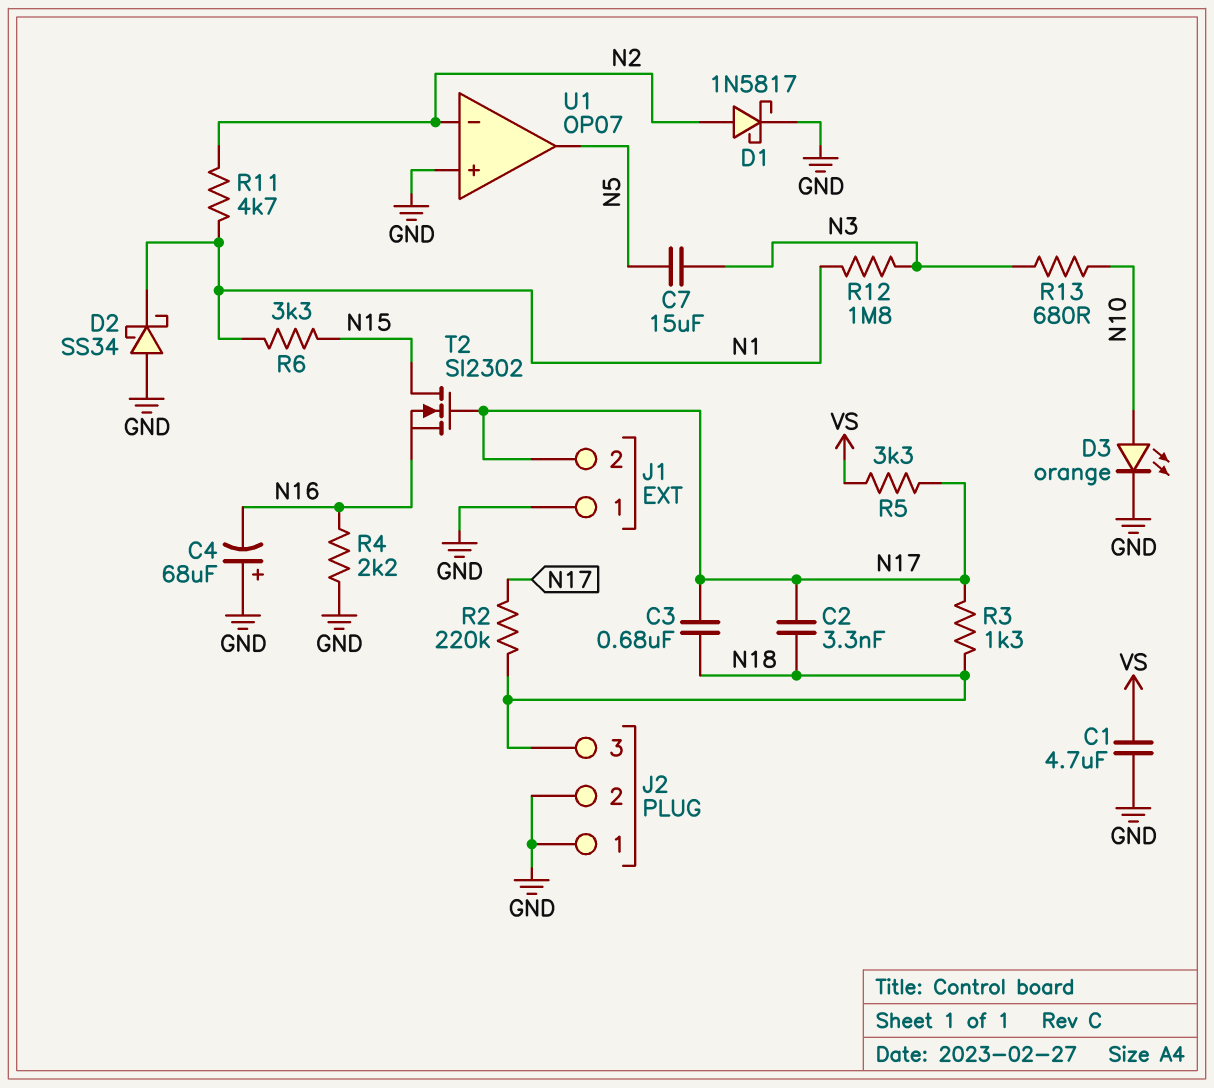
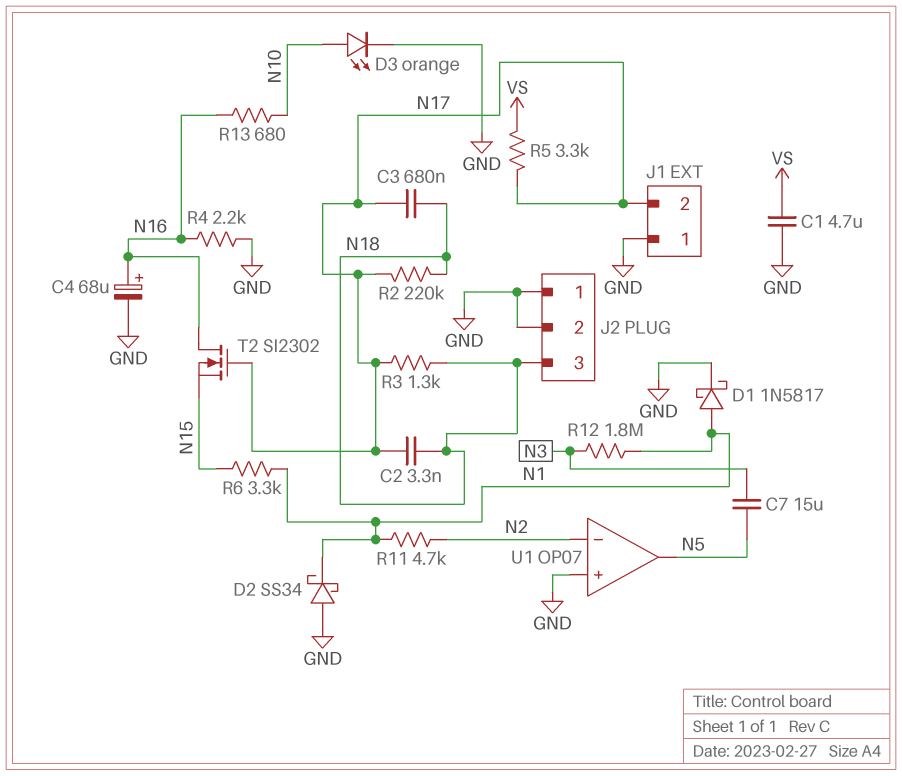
C4: 68uF (plus GND, minus N16) -> 68uF (plus N16, minus GND)
D1: schottky 1N5817 (A N2, K GND) -> schottky 1N5817 (A N1, K GND)
R13: 680 (N3, N10) -> 680 (N10, N16)
T2: NMOS SI2302 (G N17, D N15, S N16) -> NMOS SI2302 (G N17, D N16, S N15)

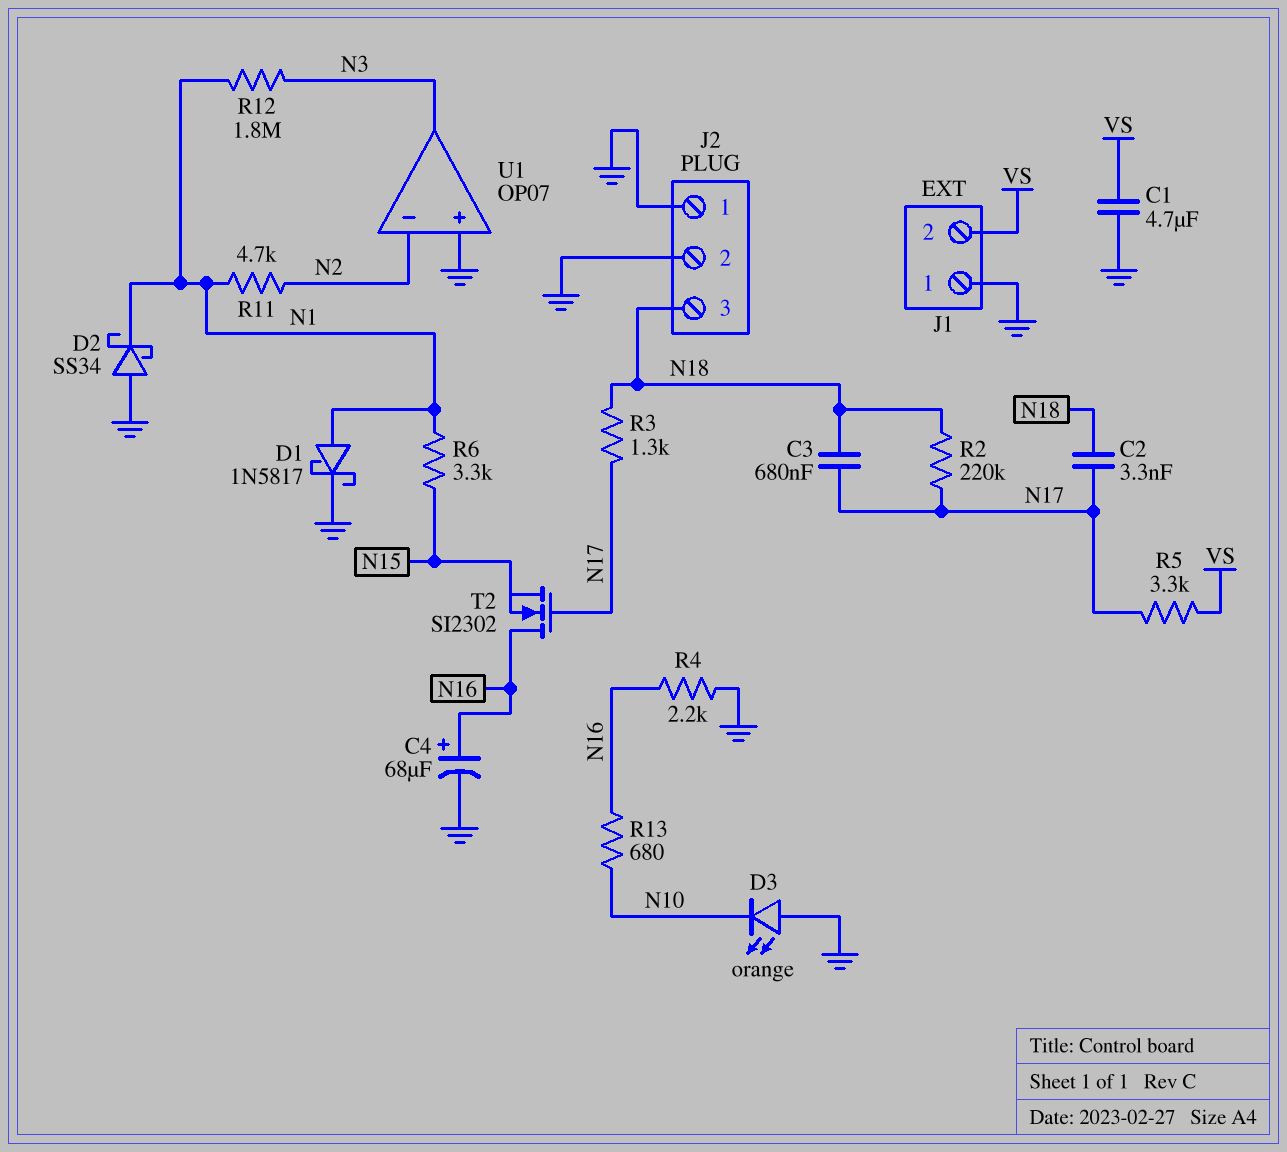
C7: 15uF (N3, N5) -> none
D3: LED orange (A N10, K GND) -> LED orange (A GND, K N10)
J1 pin 2: N17 -> VS
U1 pin out: N5 -> N3

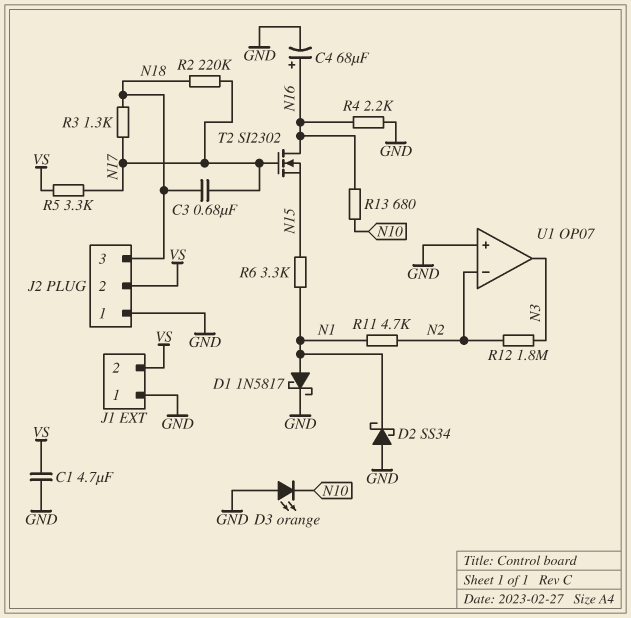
C2: 3.3nF (N17, N18) -> none
J2 pin 2: GND -> VS
R12: 1.8M (N1, N3) -> 1.8M (N2, N3)

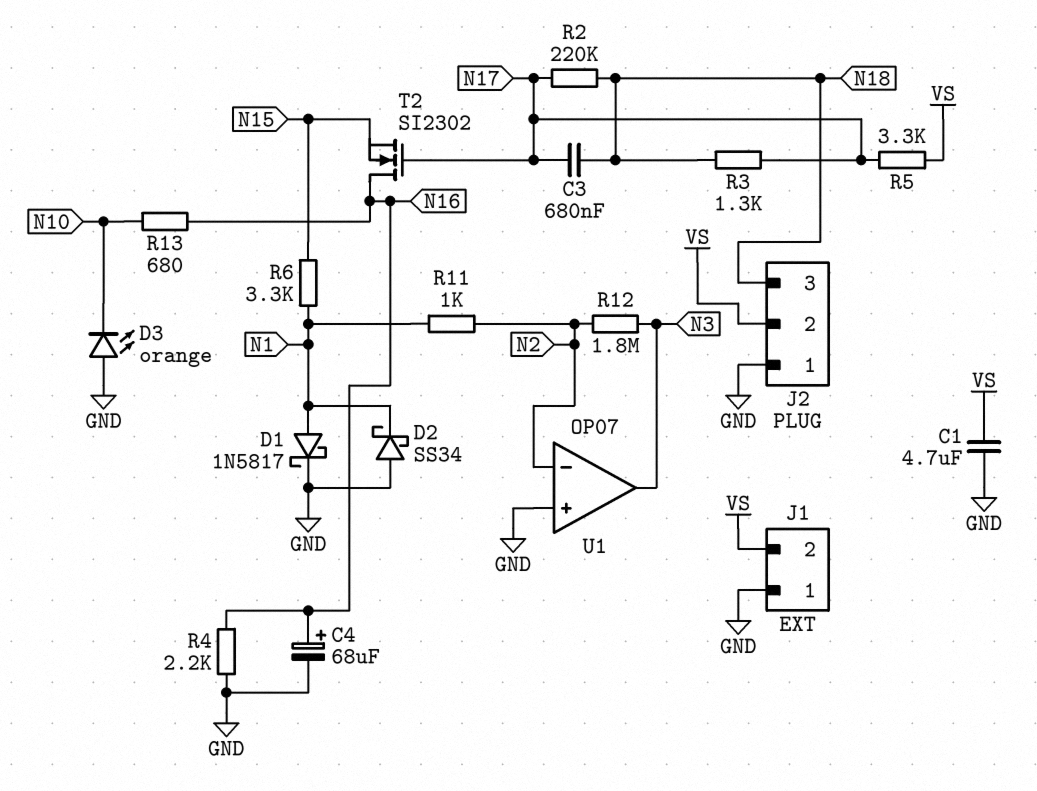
R11: 4.7k (N1, N2) -> 1k (N1, N2)

